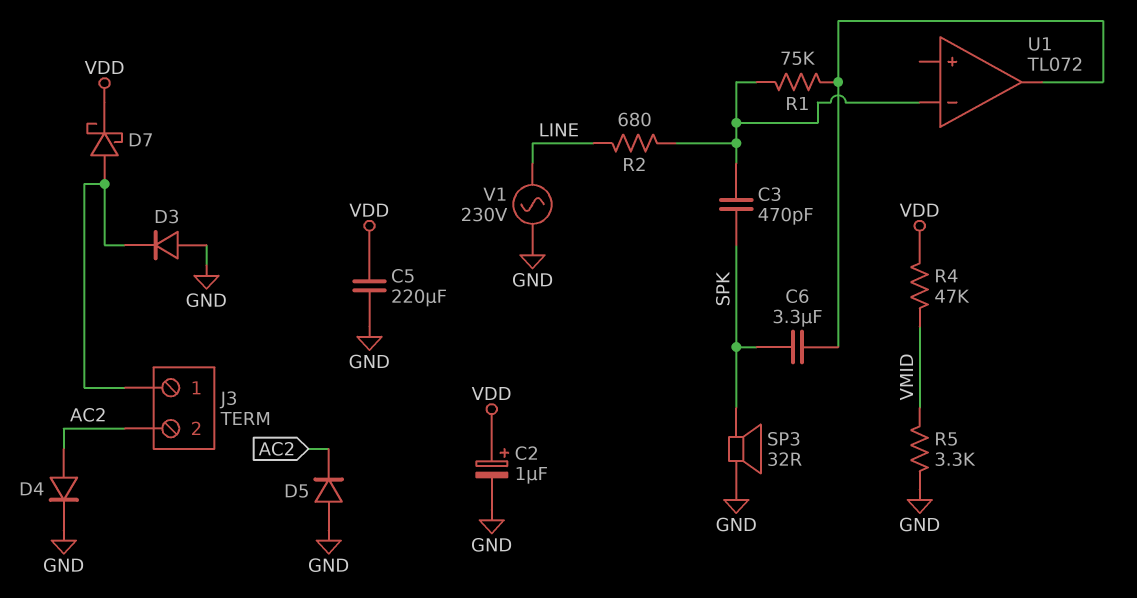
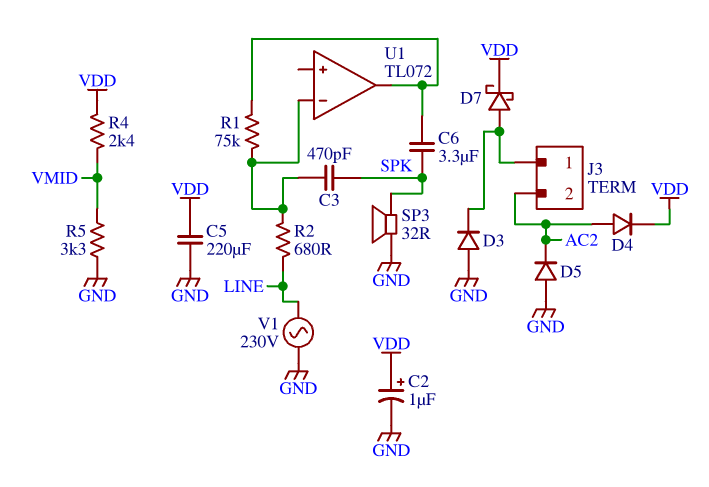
D4: diode (A AC2, K GND) -> diode (A AC2, K VDD)
R4: 47k (VDD, VMID) -> 2.4k (VDD, VMID)

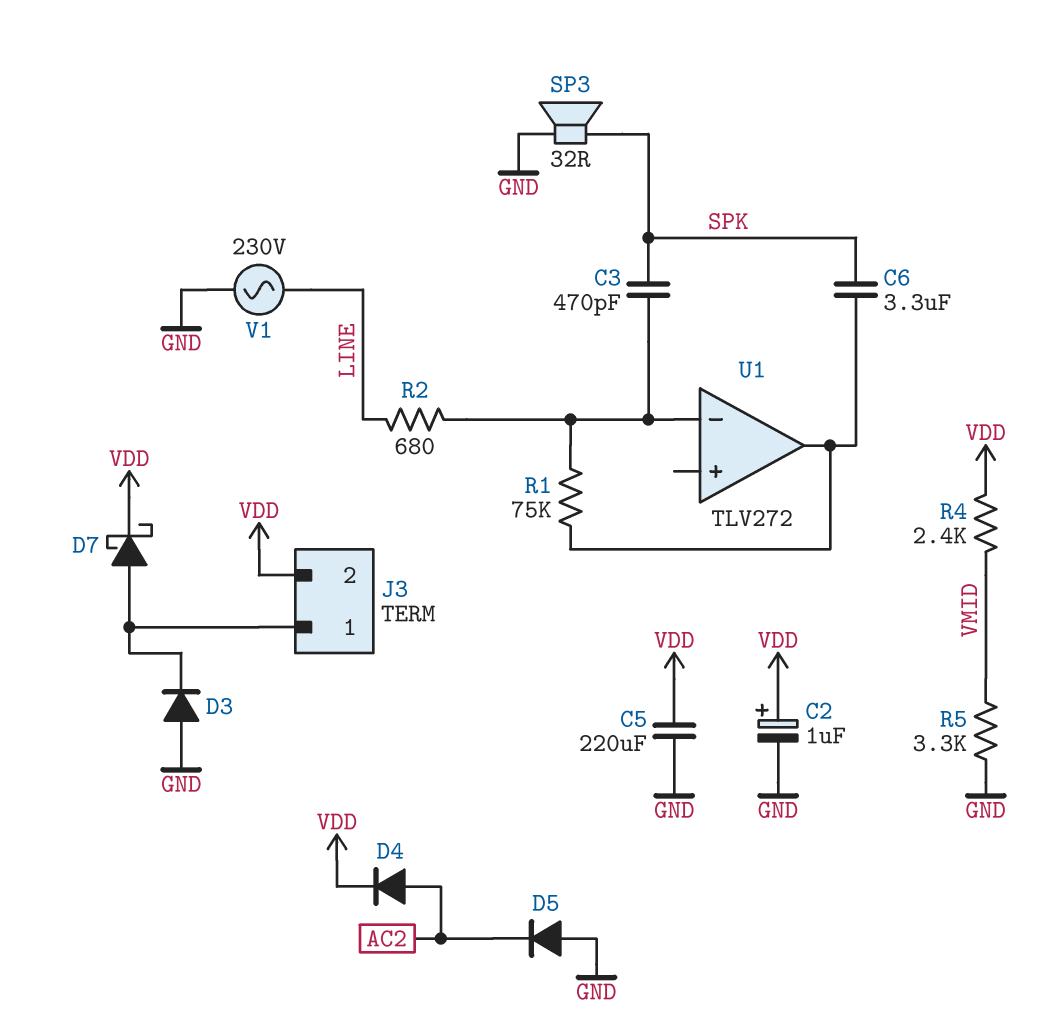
J3 pin 2: AC2 -> VDD
U1: TL072 -> TLV272

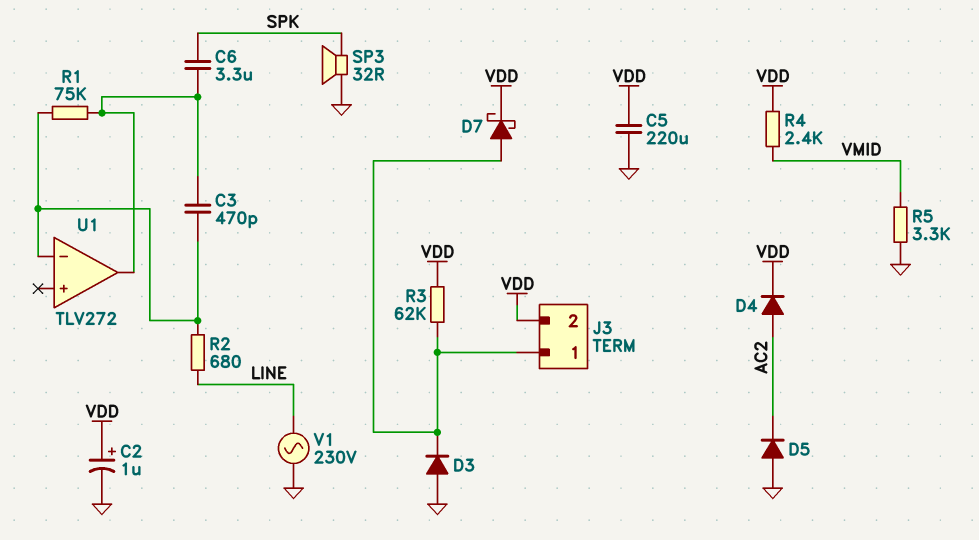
C3: 470pF (SPK, U1/in-) -> 470pF (U1/in-, U1/out)
R3: none -> 62k (J3/1, VDD)

